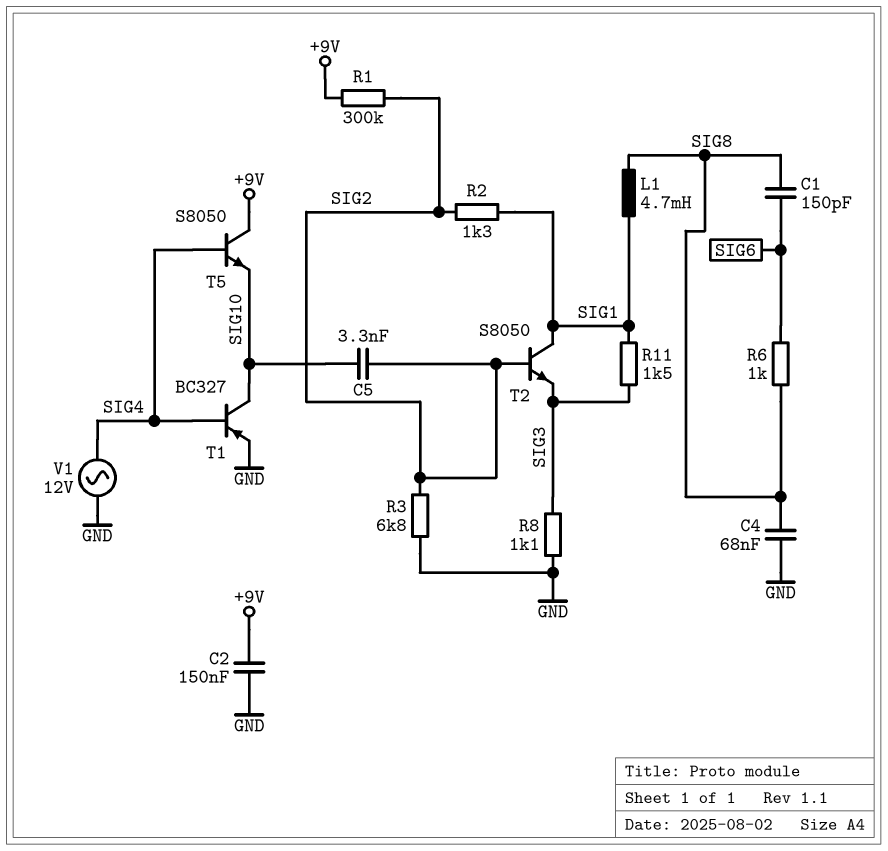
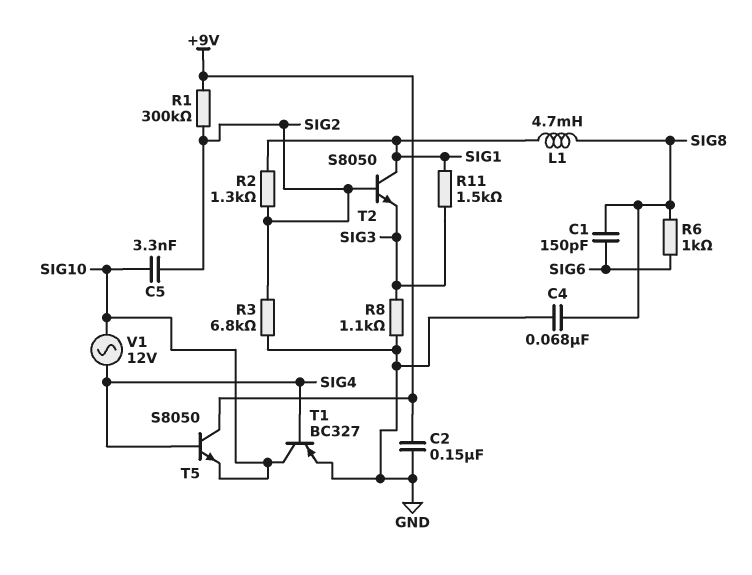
V1: AC 12V (GND, SIG4) -> AC 12V (SIG4, SIG10)

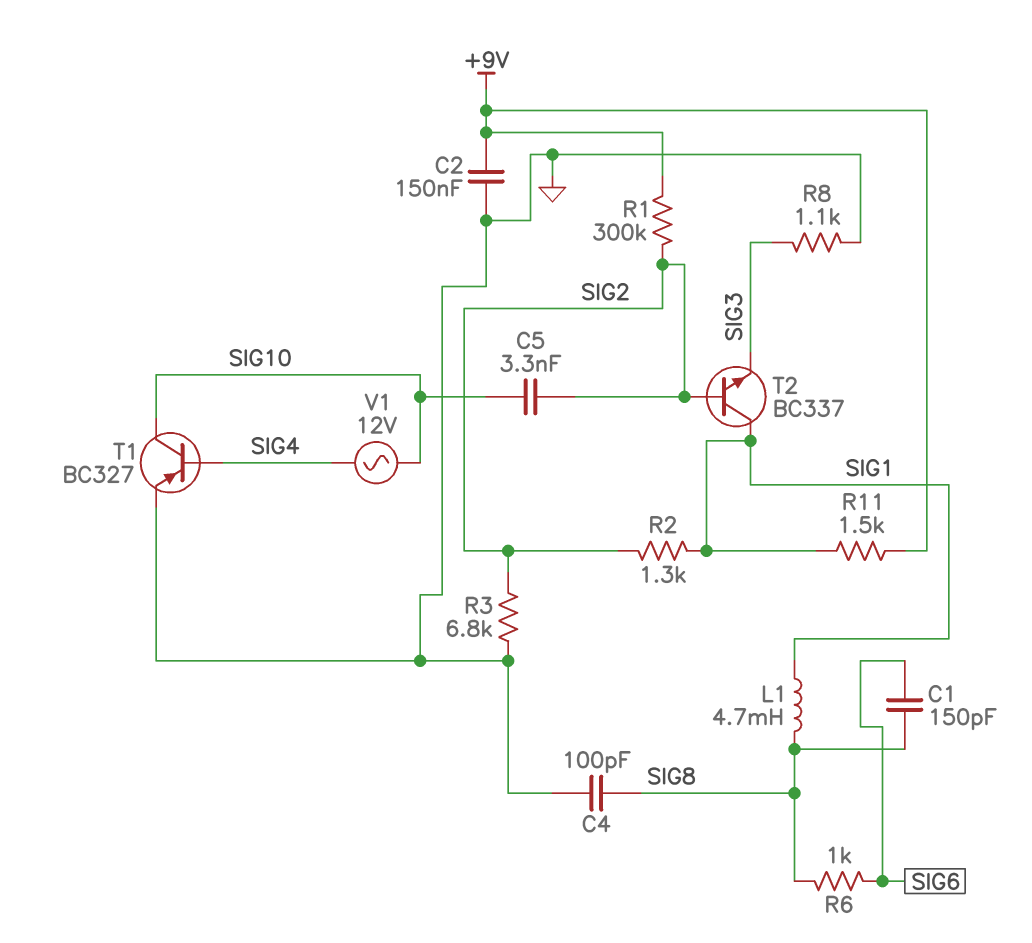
C4: 68nF (GND, SIG8) -> 100pF (GND, SIG8)
R11: 1.5k (SIG1, SIG3) -> 1.5k (+9V, SIG1)
T2: NPN S8050 (B SIG2, C SIG1, E SIG3) -> NPN BC337 (B SIG2, C SIG1, E SIG3)
T5: NPN S8050 (B SIG4, C +9V, E SIG10) -> none

